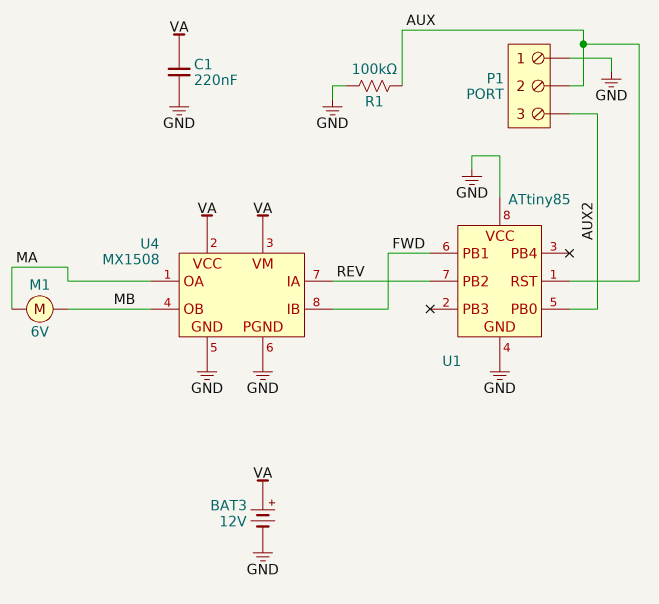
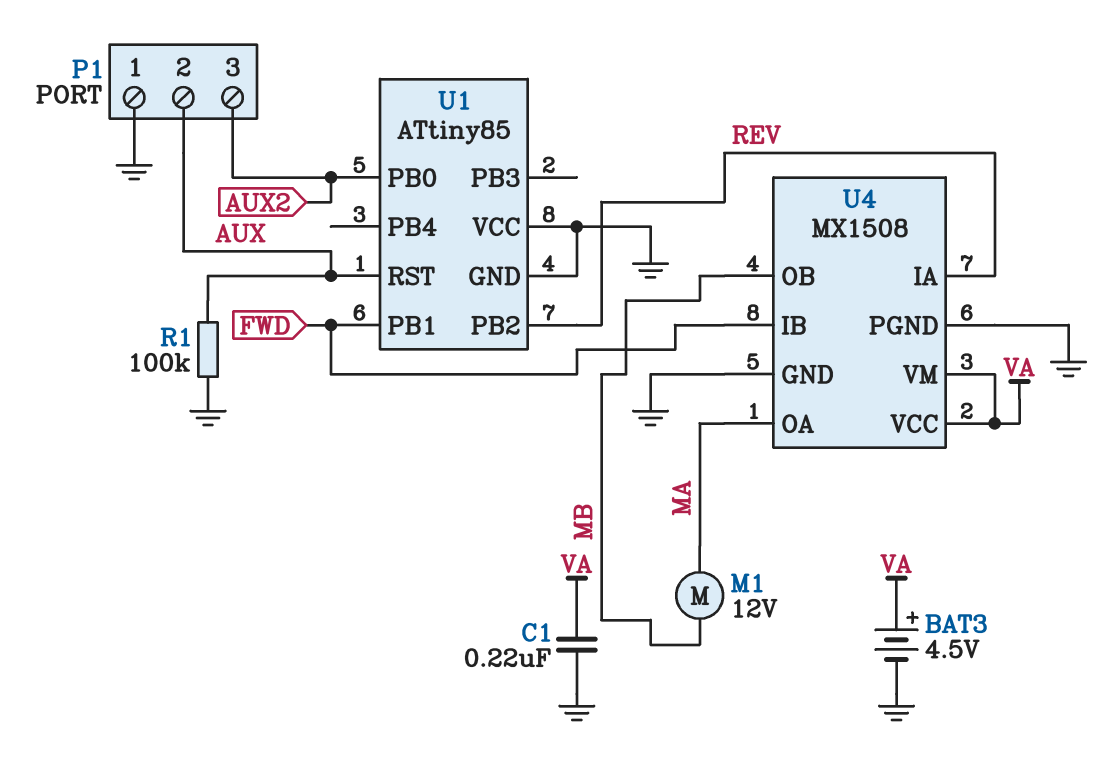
BAT3: 12V (plus VA, minus GND) -> 4.5V (plus VA, minus GND)
M1: motor 6V (MA, MB) -> motor 12V (MA, MB)

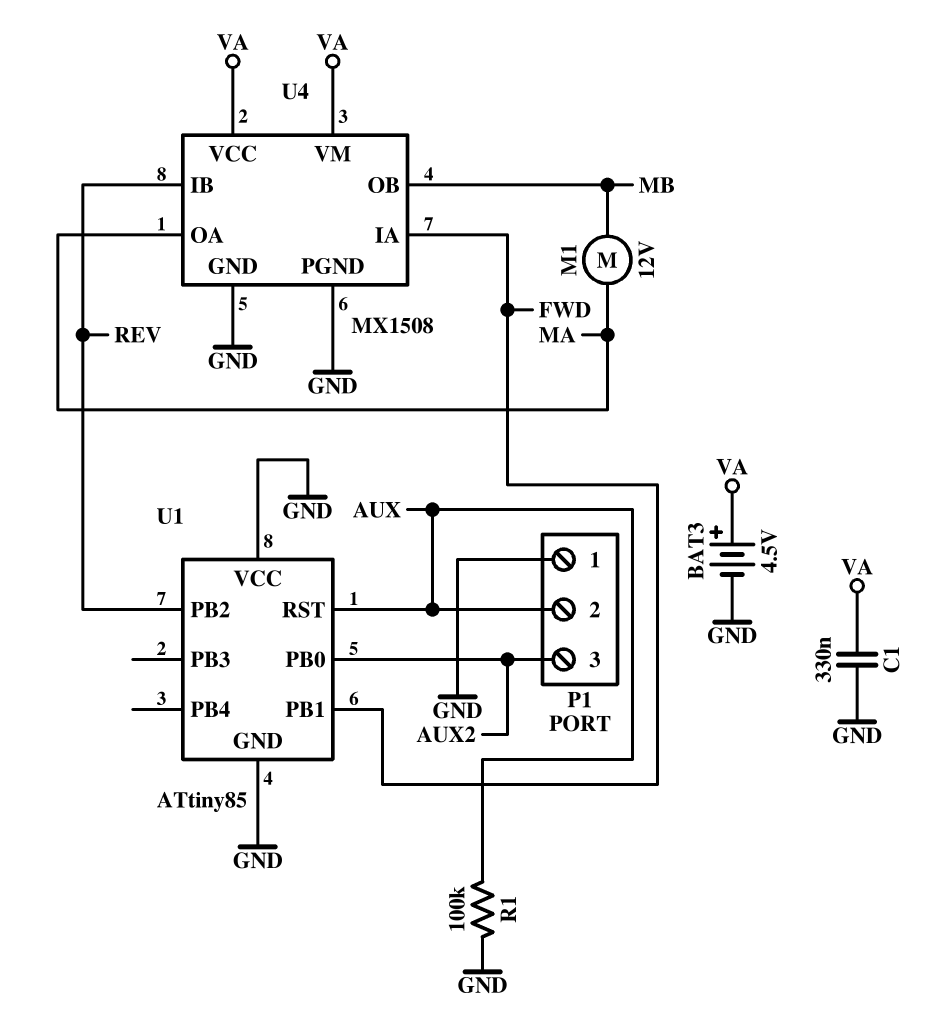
C1: 220nF (GND, VA) -> 330nF (GND, VA)
U4 pin IA: REV -> FWD
U4 pin IB: FWD -> REV

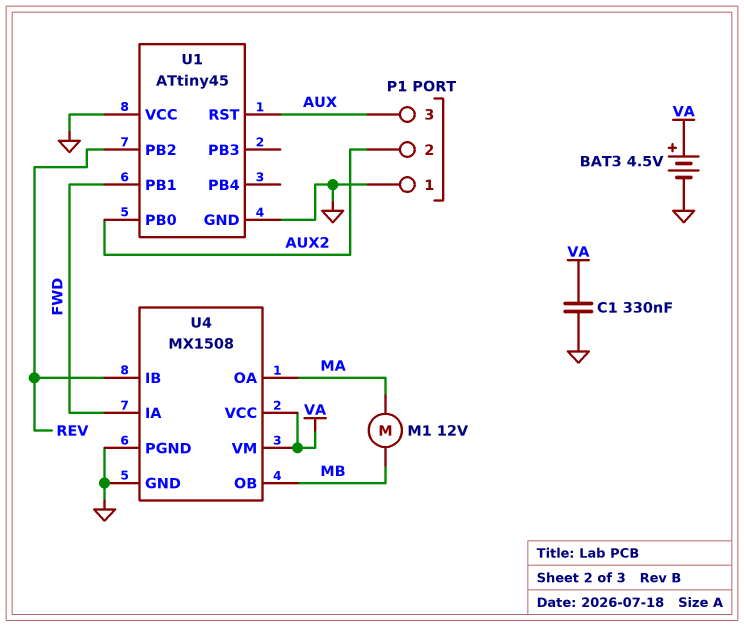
P1 pin 2: AUX -> AUX2
P1 pin 3: AUX2 -> AUX
R1: 100k (AUX, GND) -> none
U1: ATtiny85 -> ATtiny45

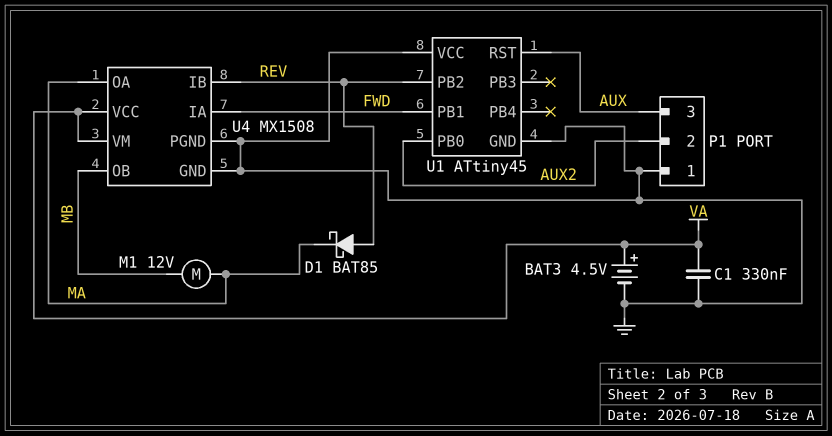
D1: none -> schottky BAT85 (A REV, K MA)

